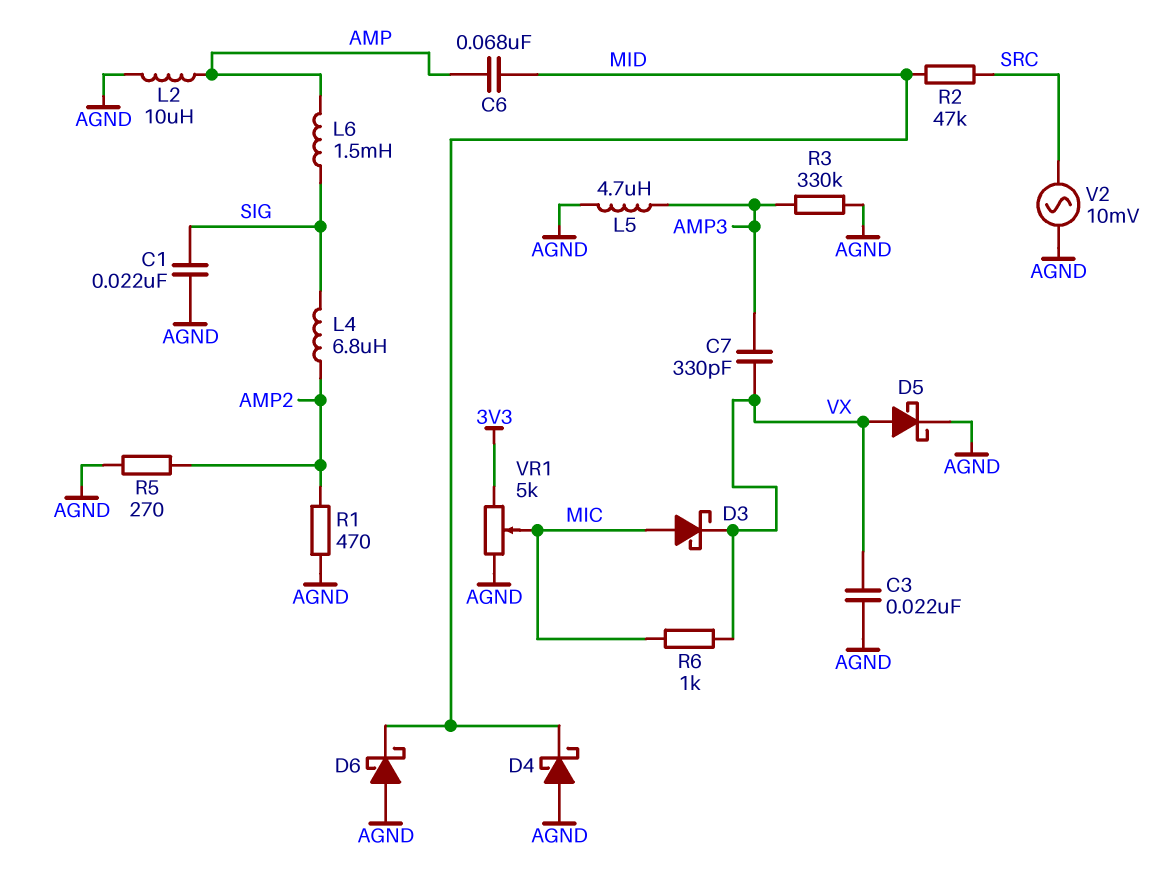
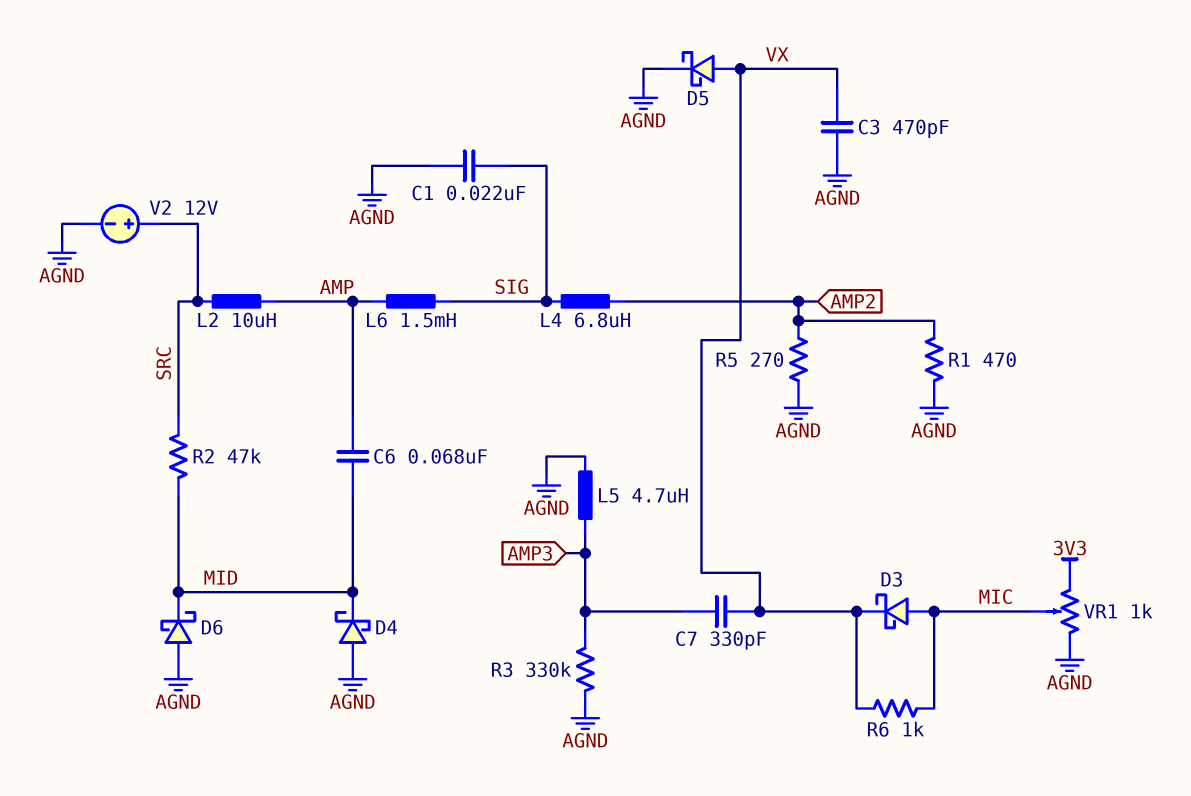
C3: 22nF (AGND, VX) -> 470pF (AGND, VX)
L2: 10uH (AGND, AMP) -> 10uH (AMP, SRC)
V2: AC 10mV (AGND, SRC) -> 12V (plus SRC, minus AGND)
VR1: 5k (3V3, AGND, wiper MIC) -> 1k (3V3, AGND, wiper MIC)

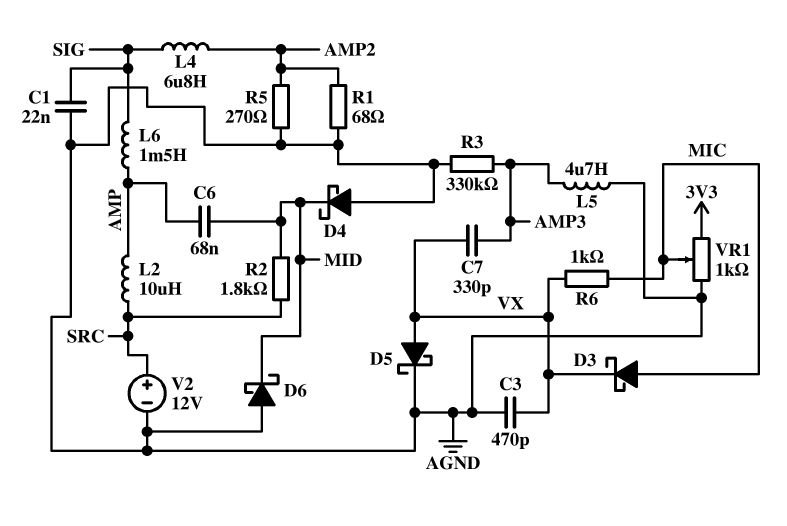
R1: 470 (AGND, AMP2) -> 68 (AGND, AMP2)
R2: 47k (MID, SRC) -> 1.8k (MID, SRC)

